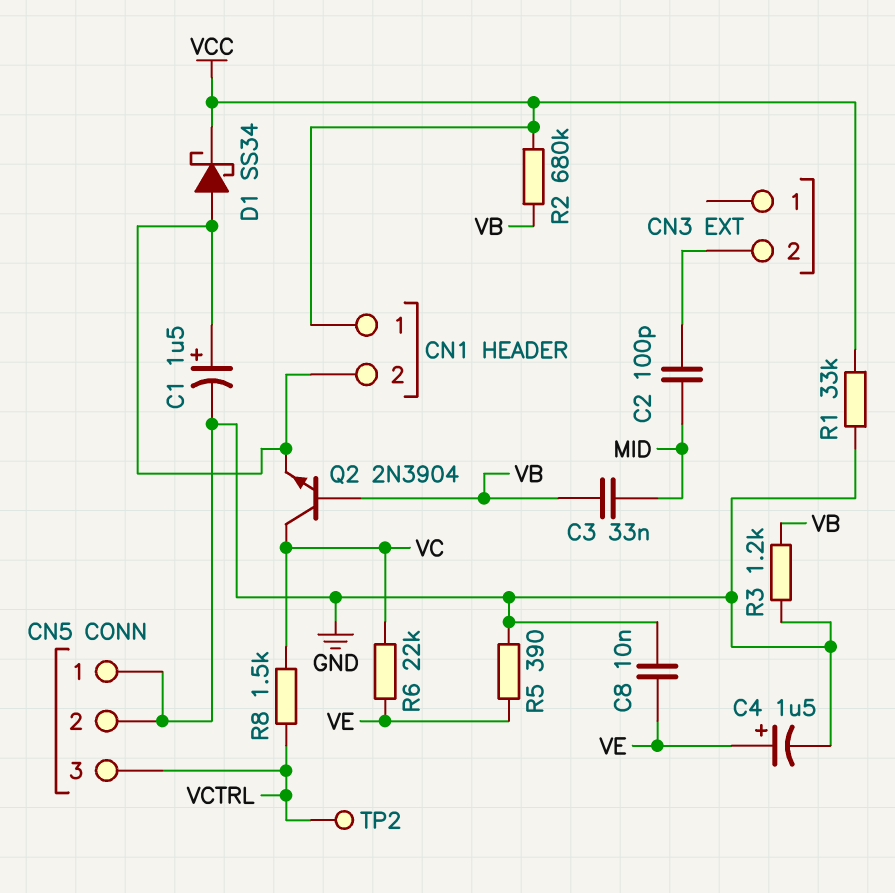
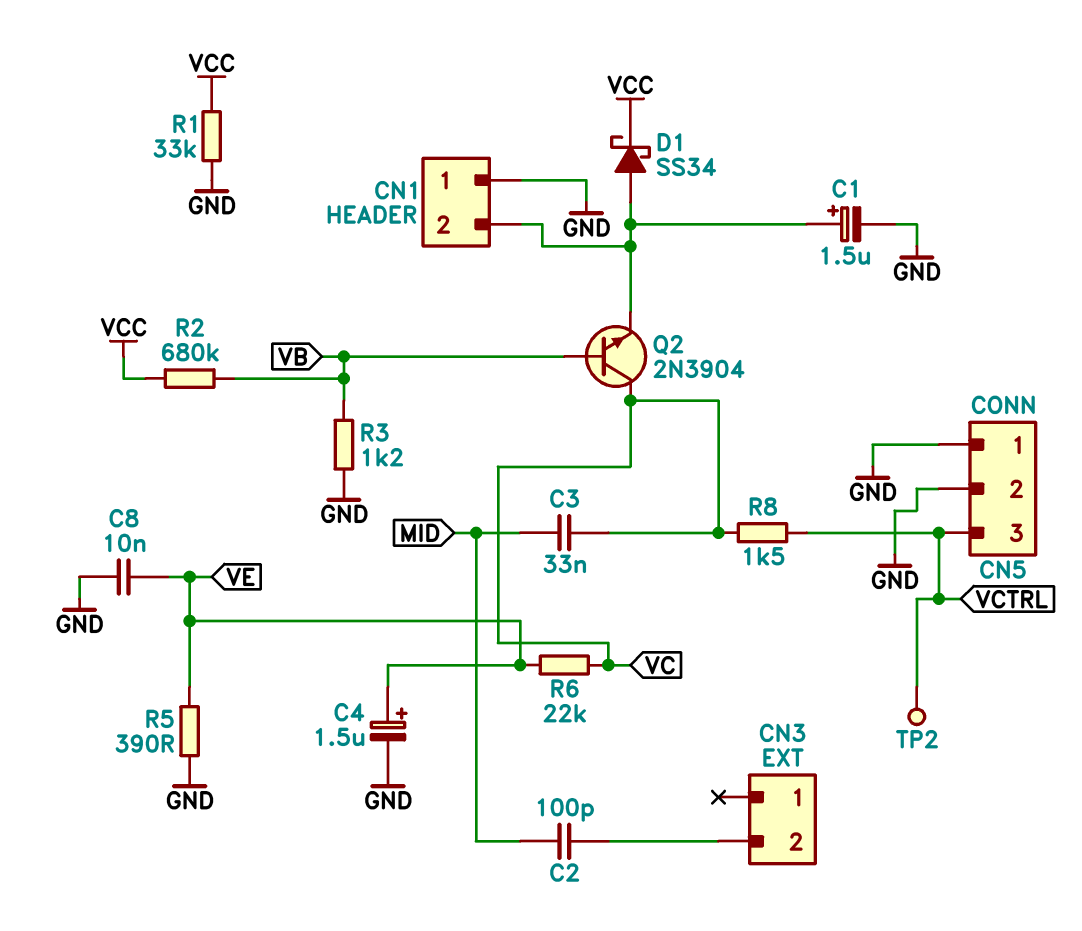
C3: 33nF (MID, VB) -> 33nF (MID, VC)
CN1 pin 1: VCC -> GND

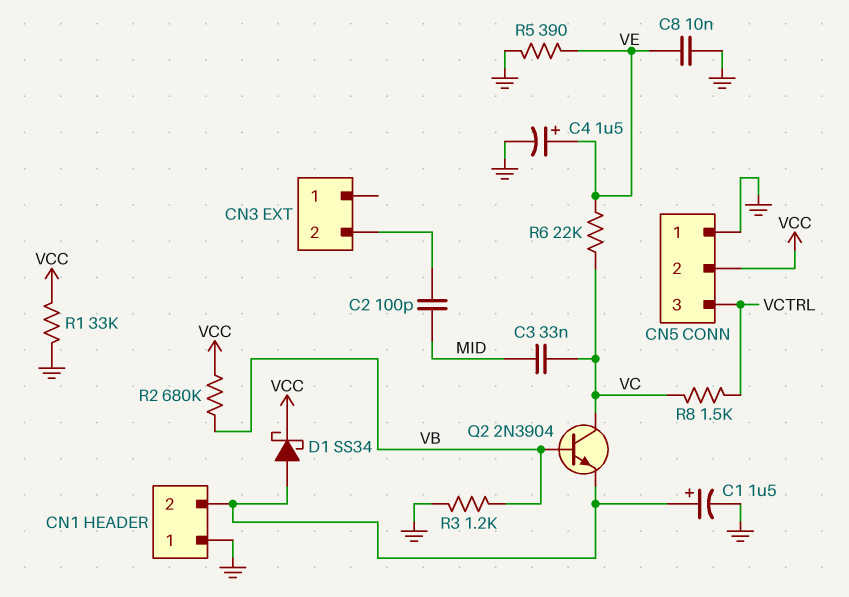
CN5 pin 2: GND -> VCC
TP2: test point (VCTRL) -> none

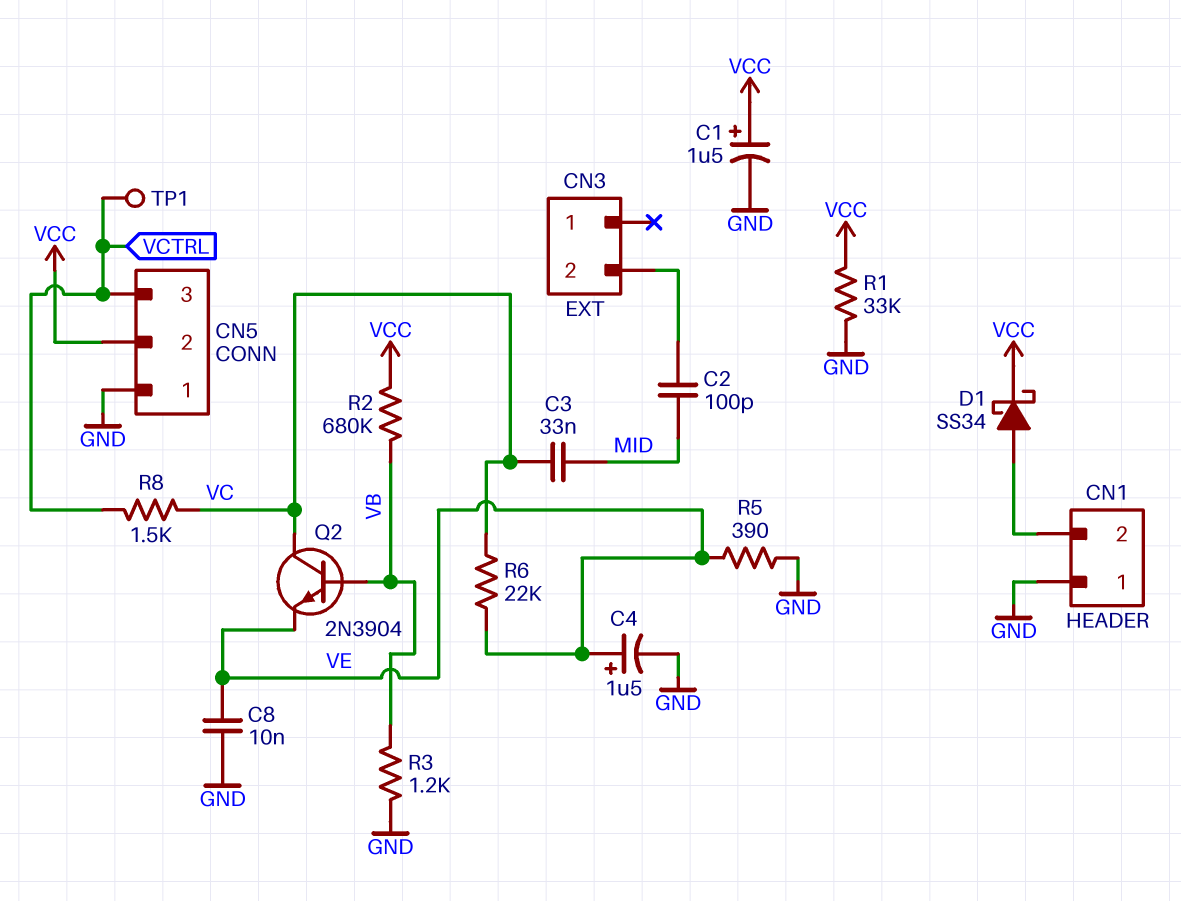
C1: 1.5uF (plus CN1/2, minus GND) -> 1.5uF (plus VCC, minus GND)
Q2: NPN 2N3904 (B VB, C VC, E CN1/2) -> NPN 2N3904 (B VB, C VC, E VE)
TP1: none -> test point (VCTRL)

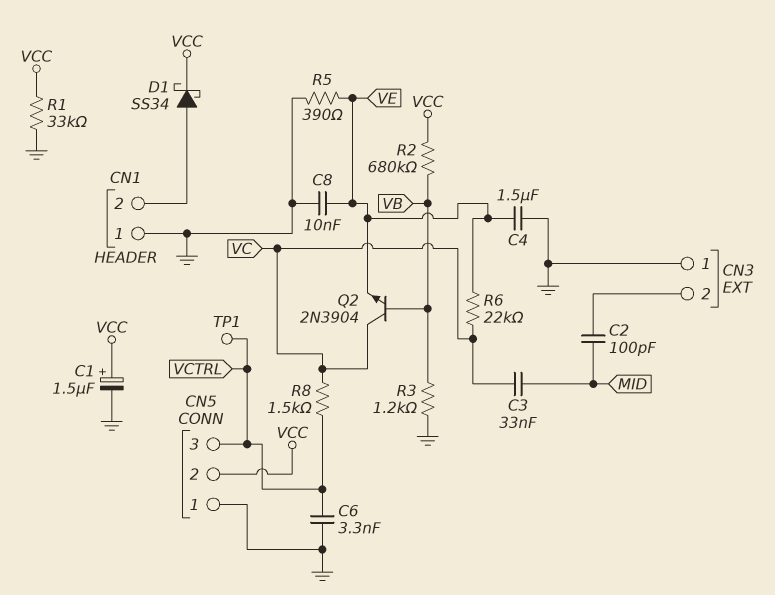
C4: 1.5uF (plus VE, minus GND) -> 1.5uF (GND, VE)
C6: none -> 3.3nF (GND, VCTRL)
CN3 pin 1: none -> GND

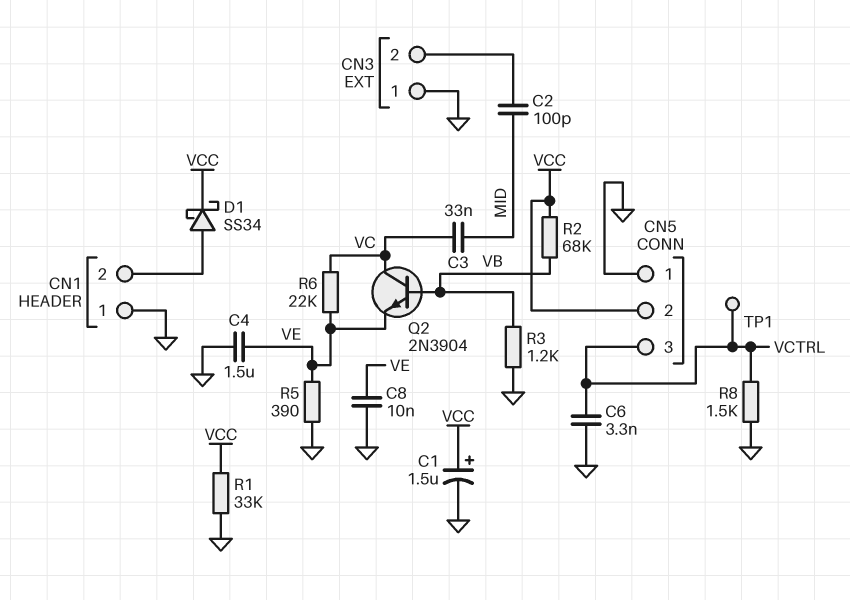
R2: 680k (VB, VCC) -> 68k (VB, VCC)
R8: 1.5k (VC, VCTRL) -> 1.5k (GND, VCTRL)

